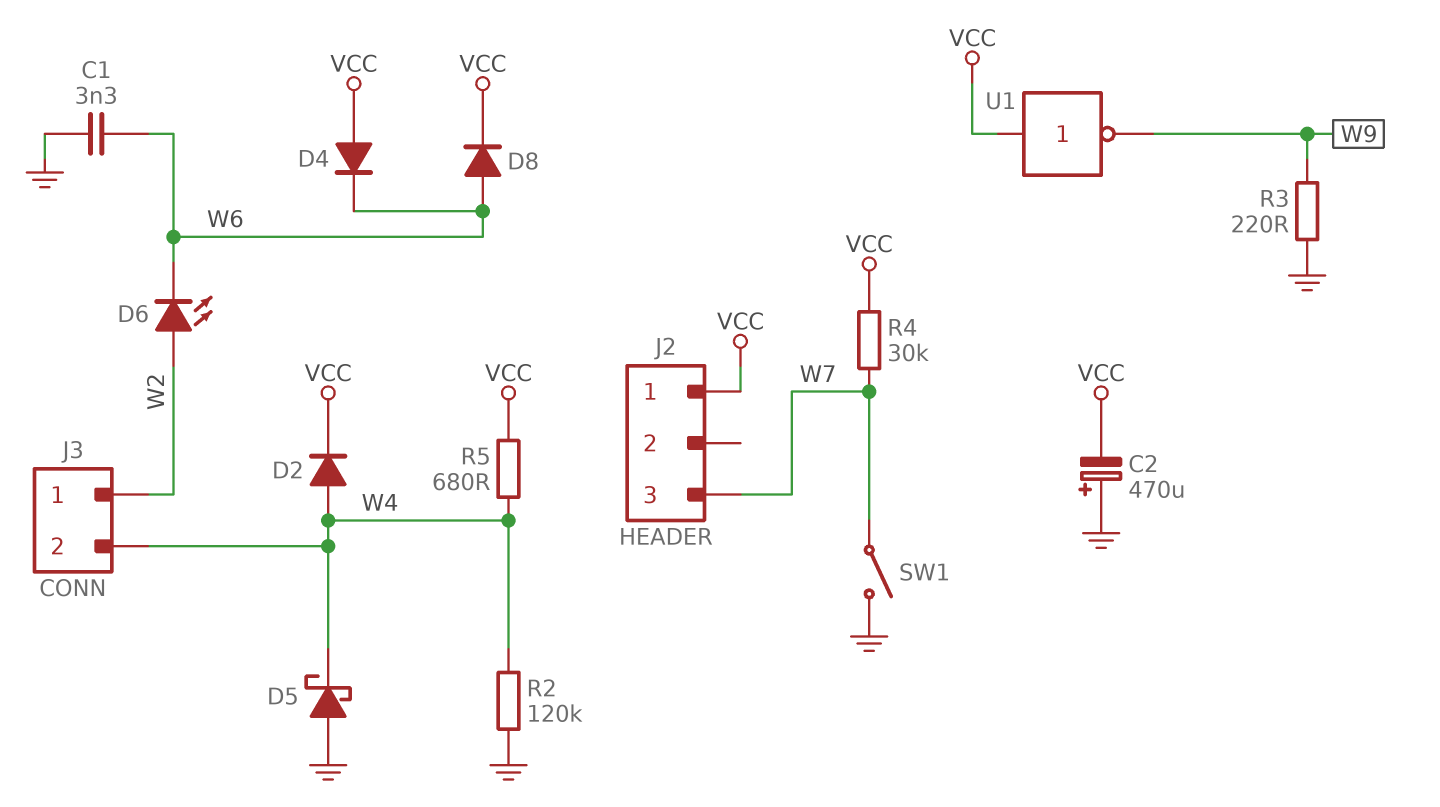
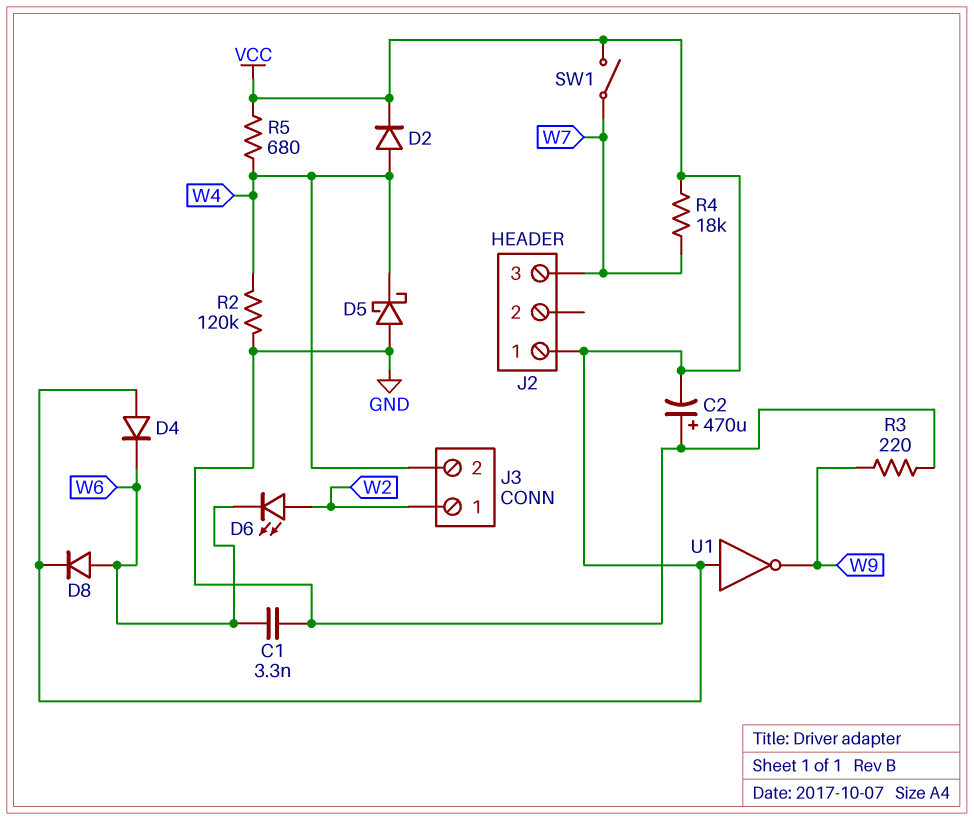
R4: 30k (VCC, W7) -> 18k (VCC, W7)
SW1: switch (GND, W7) -> switch (VCC, W7)

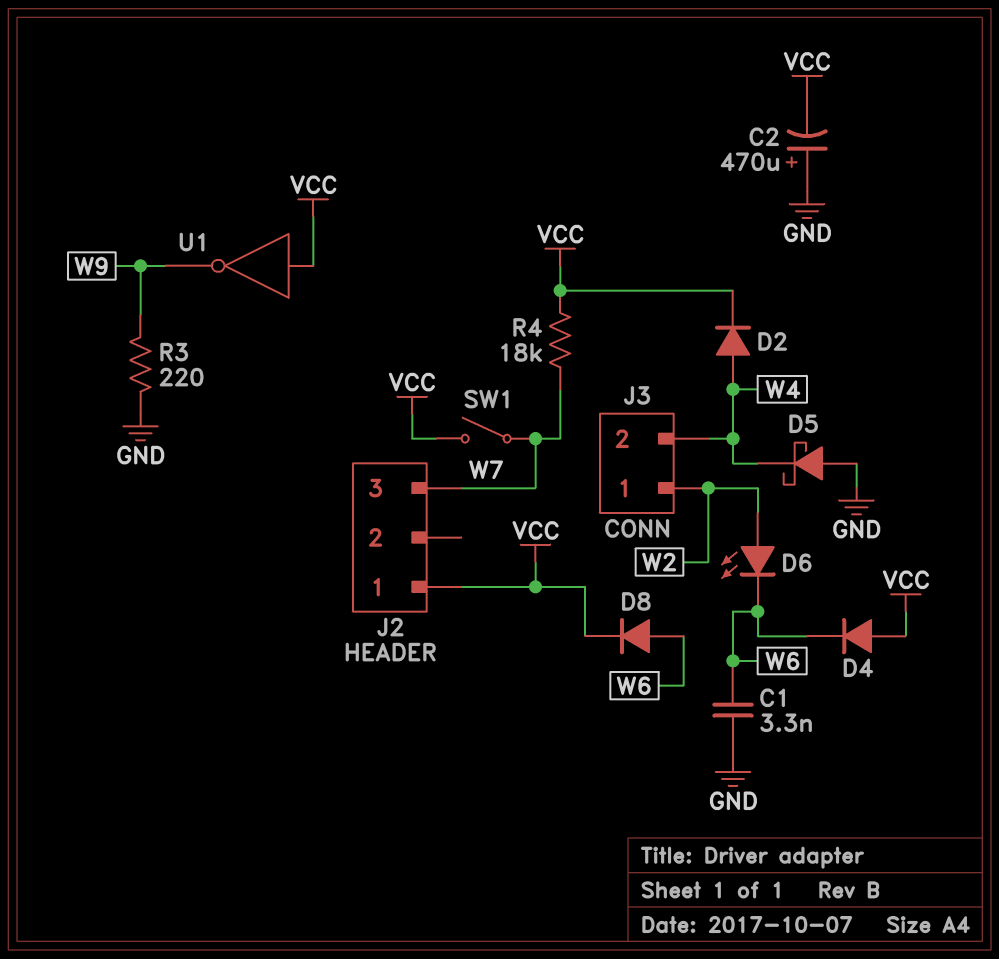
R2: 120k (GND, W4) -> none
R5: 680 (VCC, W4) -> none

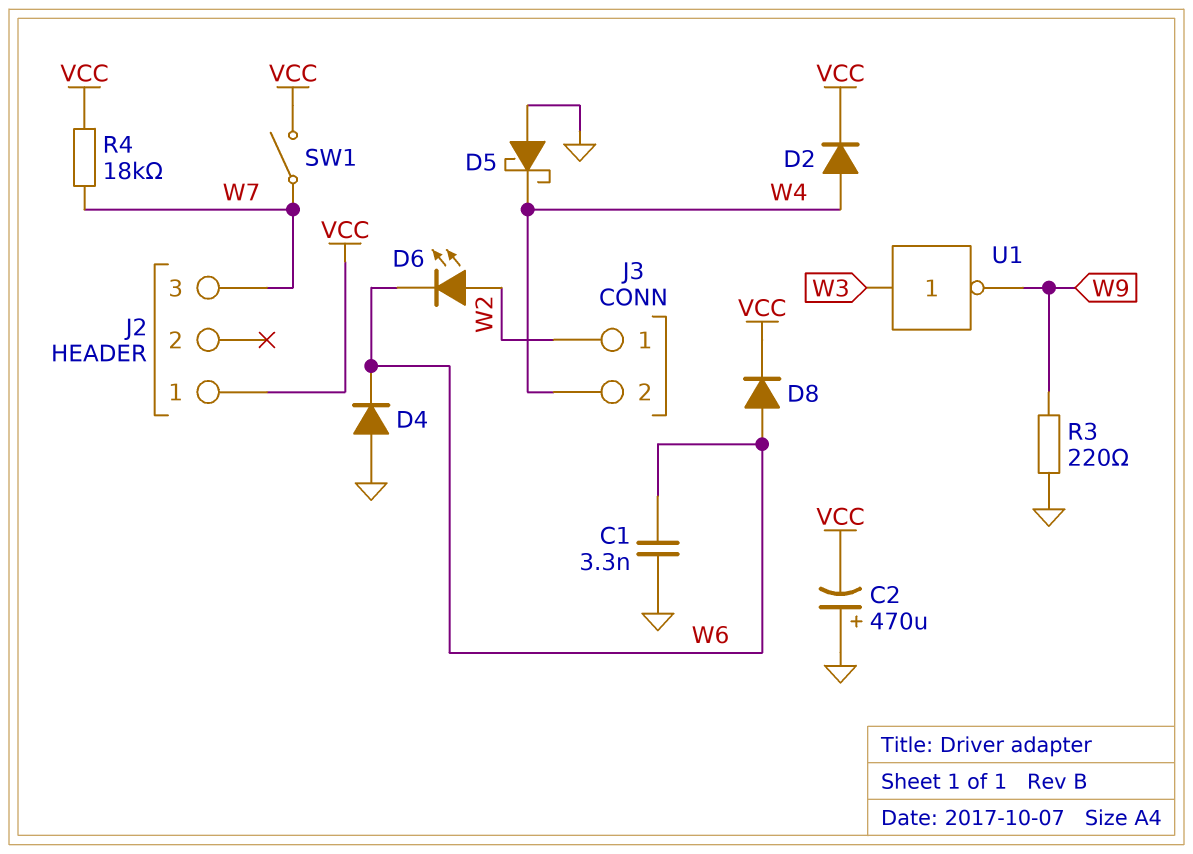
D4: diode (A VCC, K W6) -> diode (A GND, K W6)
U1: NOT (in VCC, out W9) -> NOT (in W3, out W9)

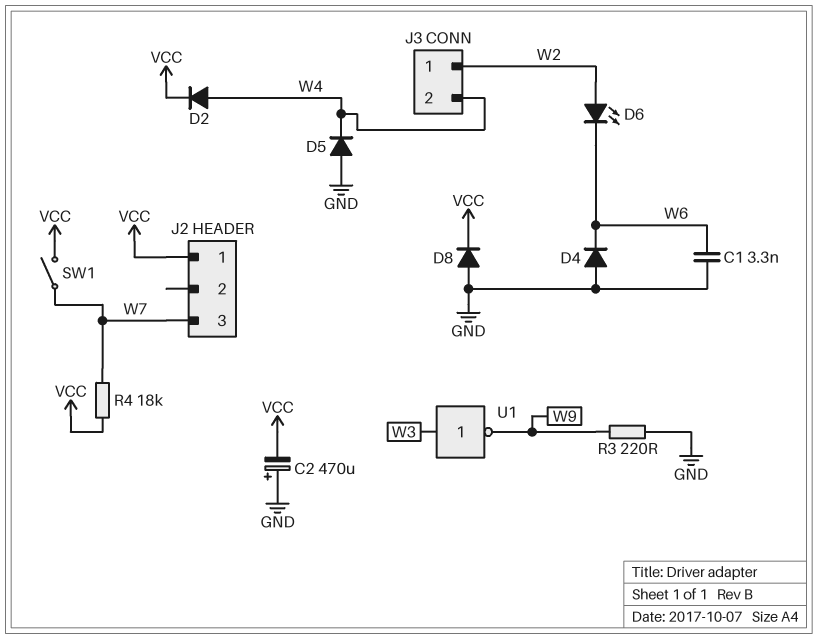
D5: schottky (A GND, K W4) -> diode (A GND, K W4)
D8: diode (A W6, K VCC) -> diode (A GND, K VCC)

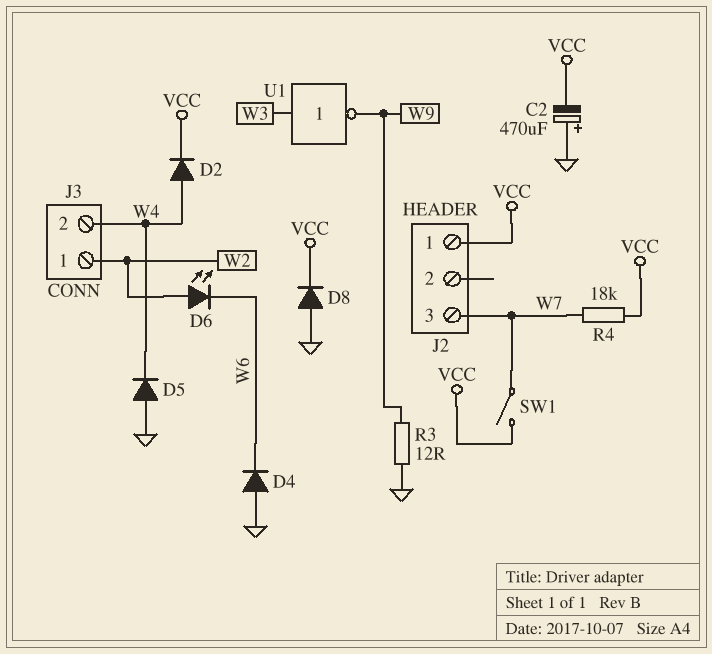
C1: 3.3nF (GND, W6) -> none
R3: 220 (GND, W9) -> 12 (GND, W9)

